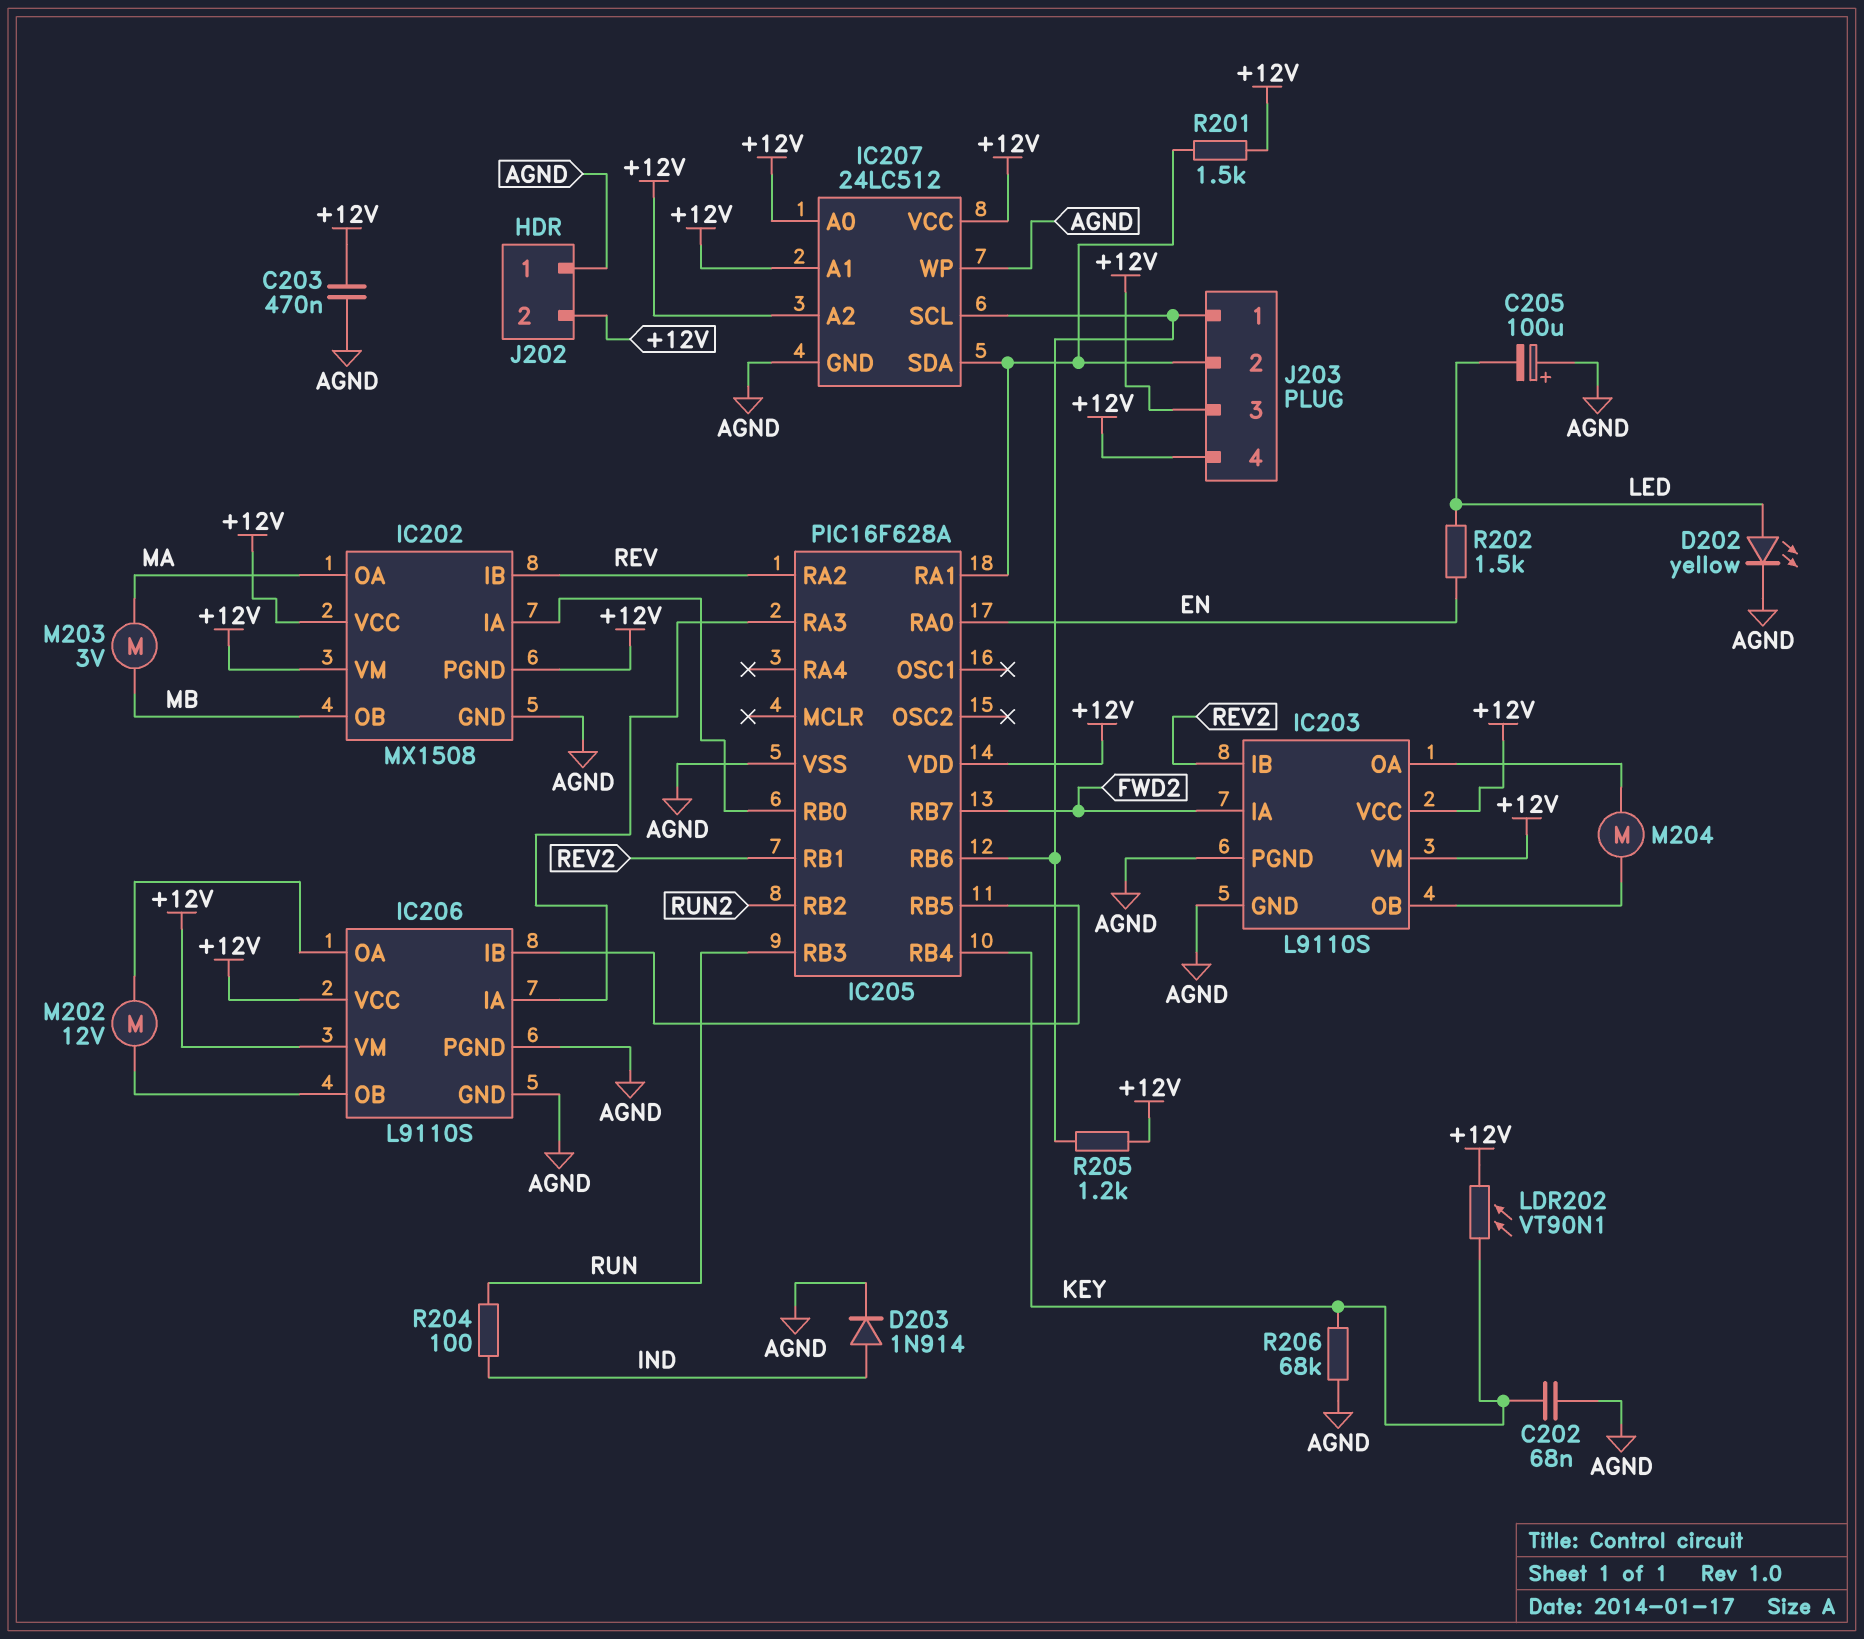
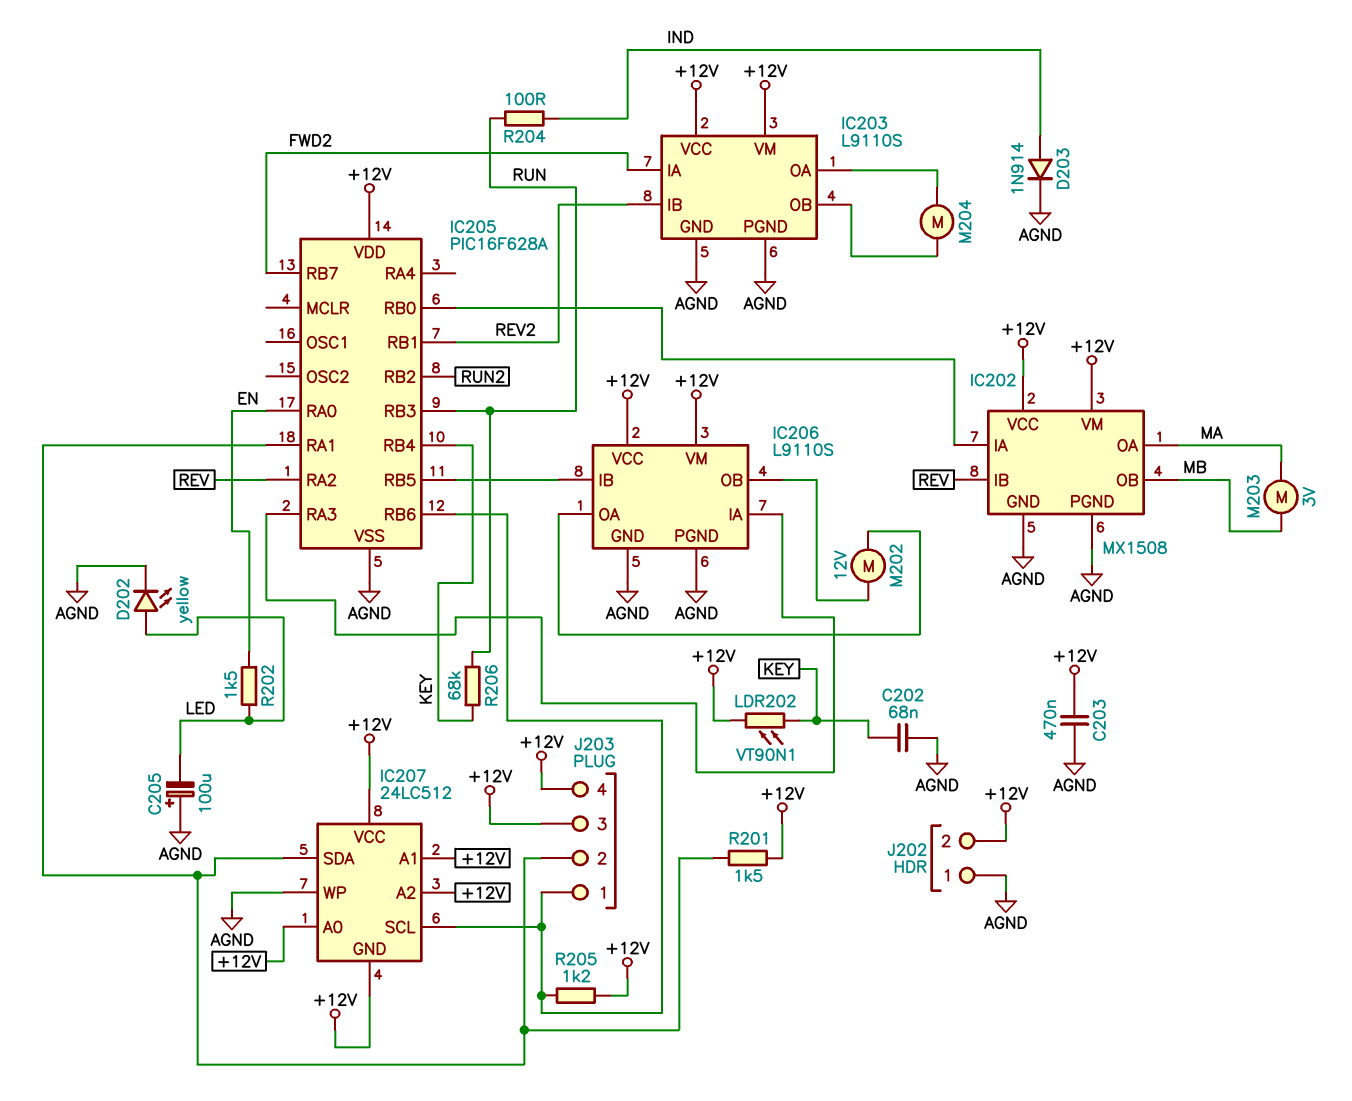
IC202 pin PGND: +12V -> AGND
IC207 pin GND: AGND -> +12V
R206: 68k (AGND, KEY) -> 68k (KEY, RUN)

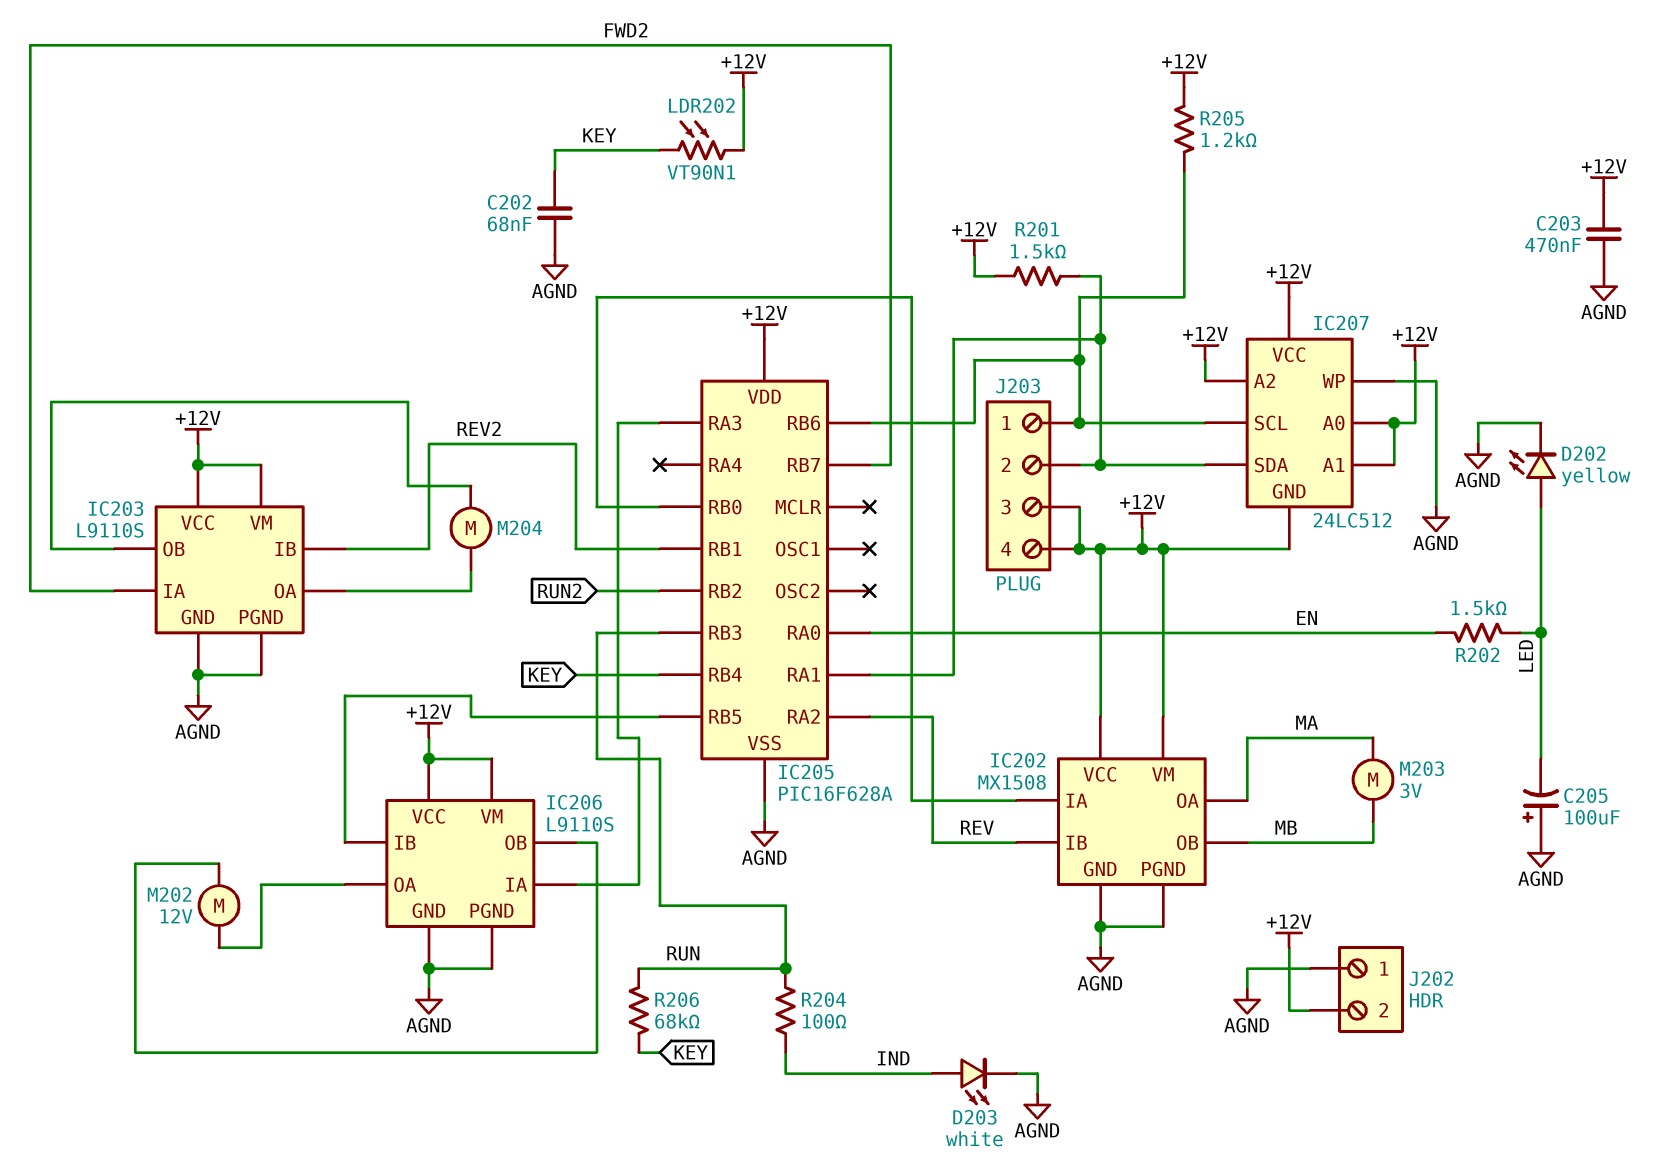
D203: diode 1N914 (A IND, K AGND) -> LED white (A IND, K AGND)

